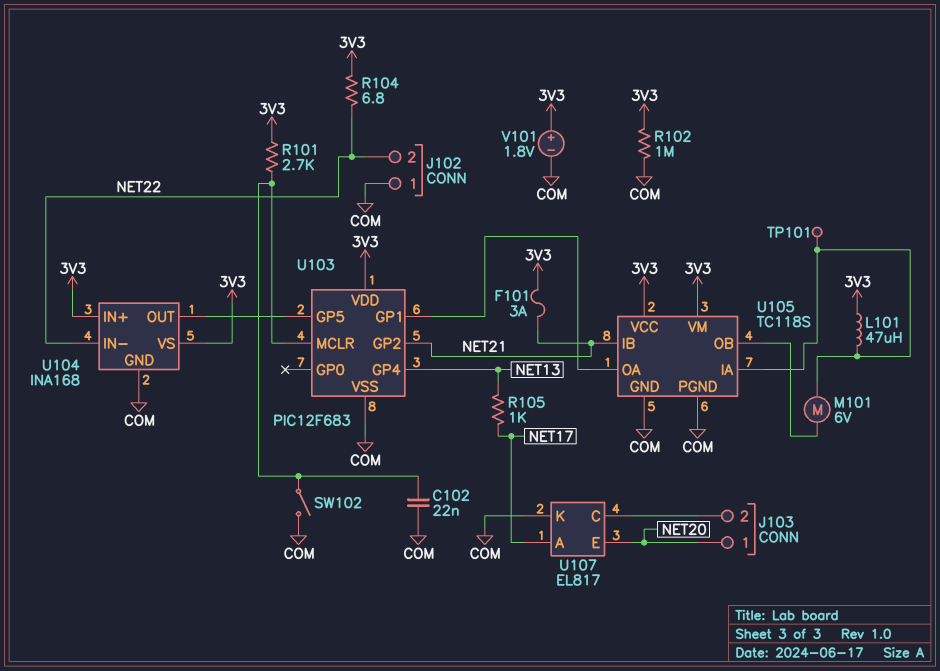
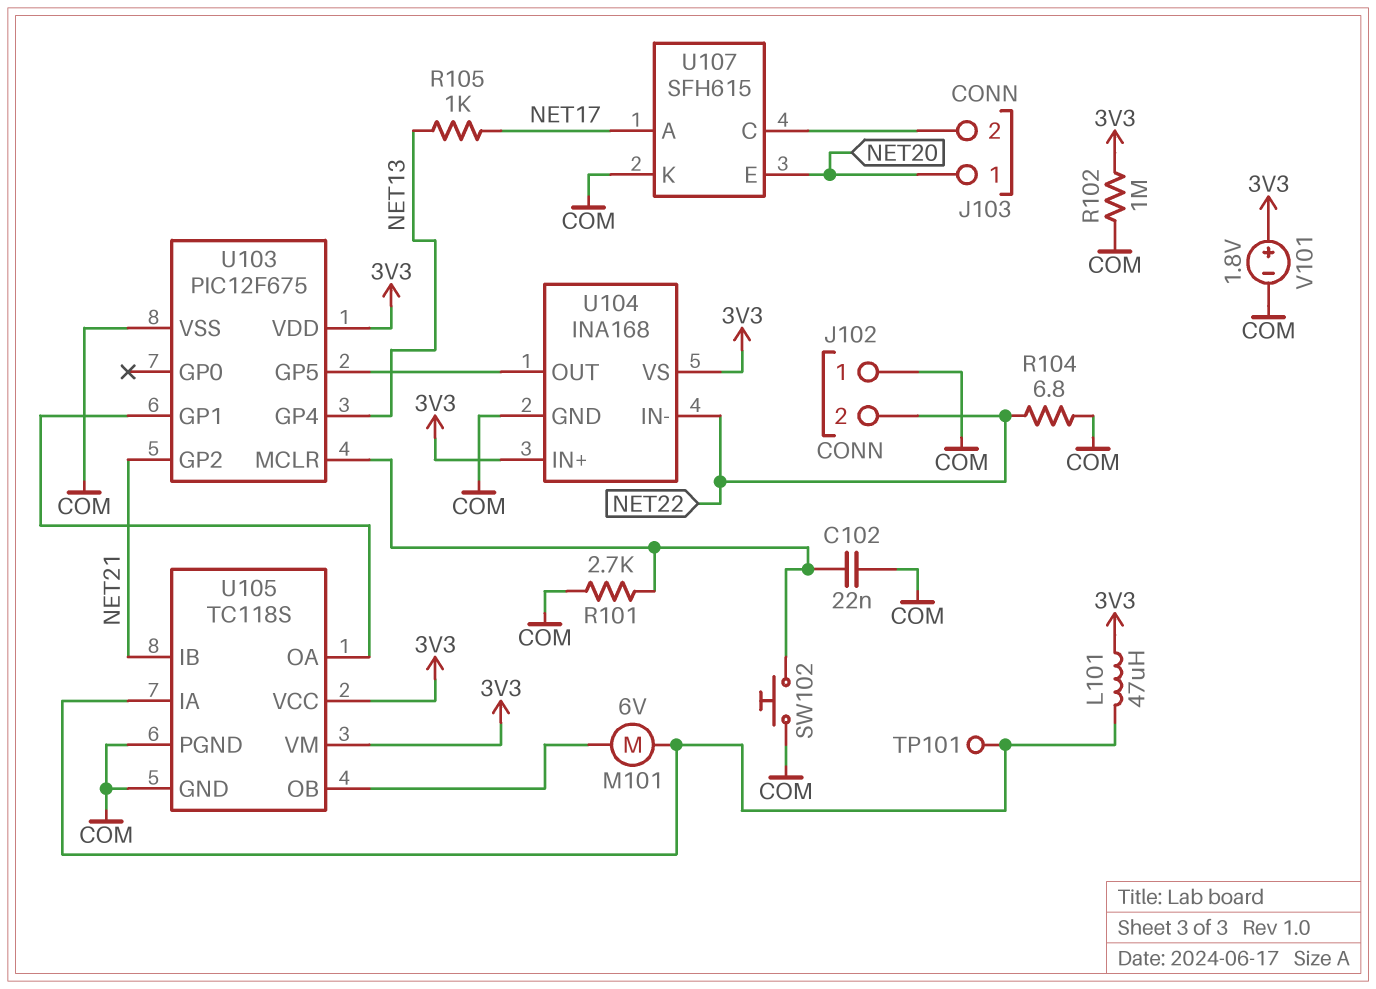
F101: 3A (3V3, NET21) -> none
R101: 2.7k (3V3, U103/MCLR) -> 2.7k (COM, U103/MCLR)
R104: 6.8 (3V3, NET22) -> 6.8 (COM, NET22)
SW102: switch (COM, U103/MCLR) -> button (COM, U103/MCLR)
U103: PIC12F683 -> PIC12F675
U107: EL817 -> SFH615

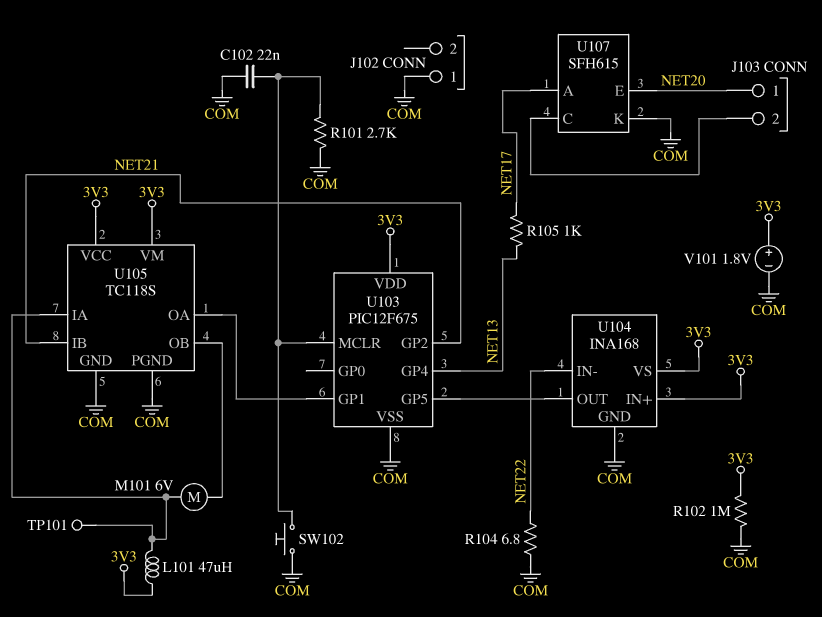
J102 pin 2: NET22 -> none

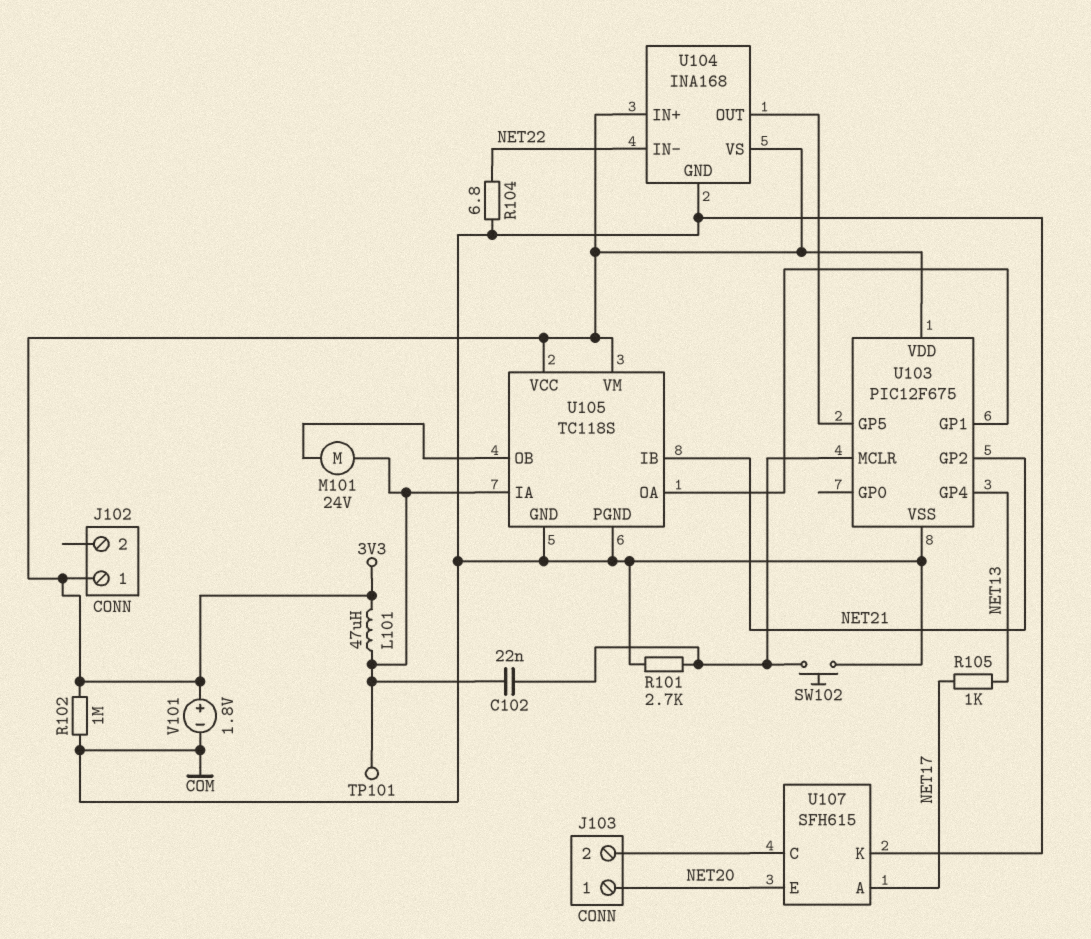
C102: 22nF (COM, U103/MCLR) -> 22nF (U103/MCLR, U105/IA)
J102 pin 1: COM -> 3V3
M101: motor 6V (U105/IA, U105/OB) -> motor 24V (U105/IA, U105/OB)

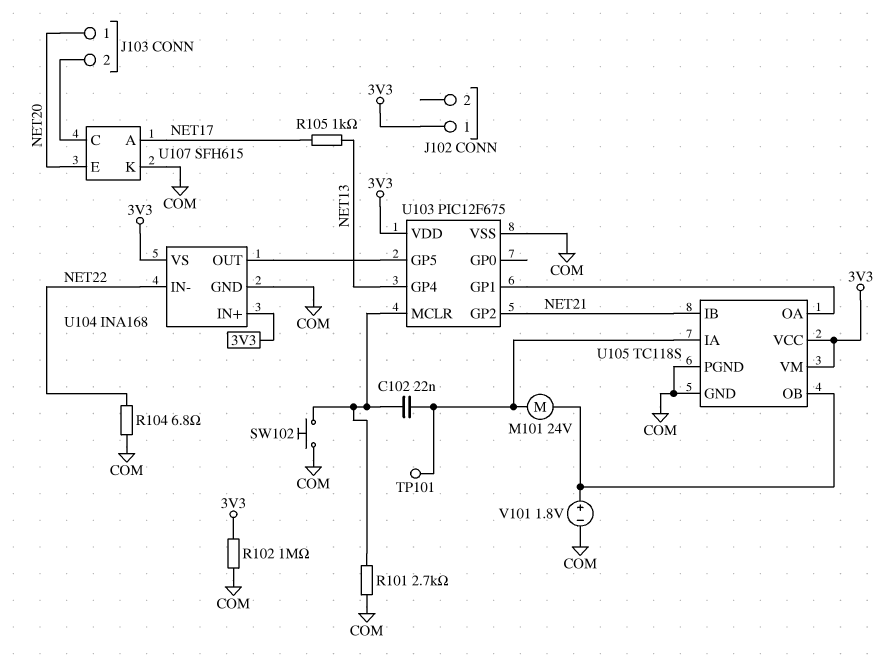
L101: 47uH (3V3, U105/IA) -> none
V101: 1.8V (plus 3V3, minus COM) -> 1.8V (plus U105/OB, minus COM)

